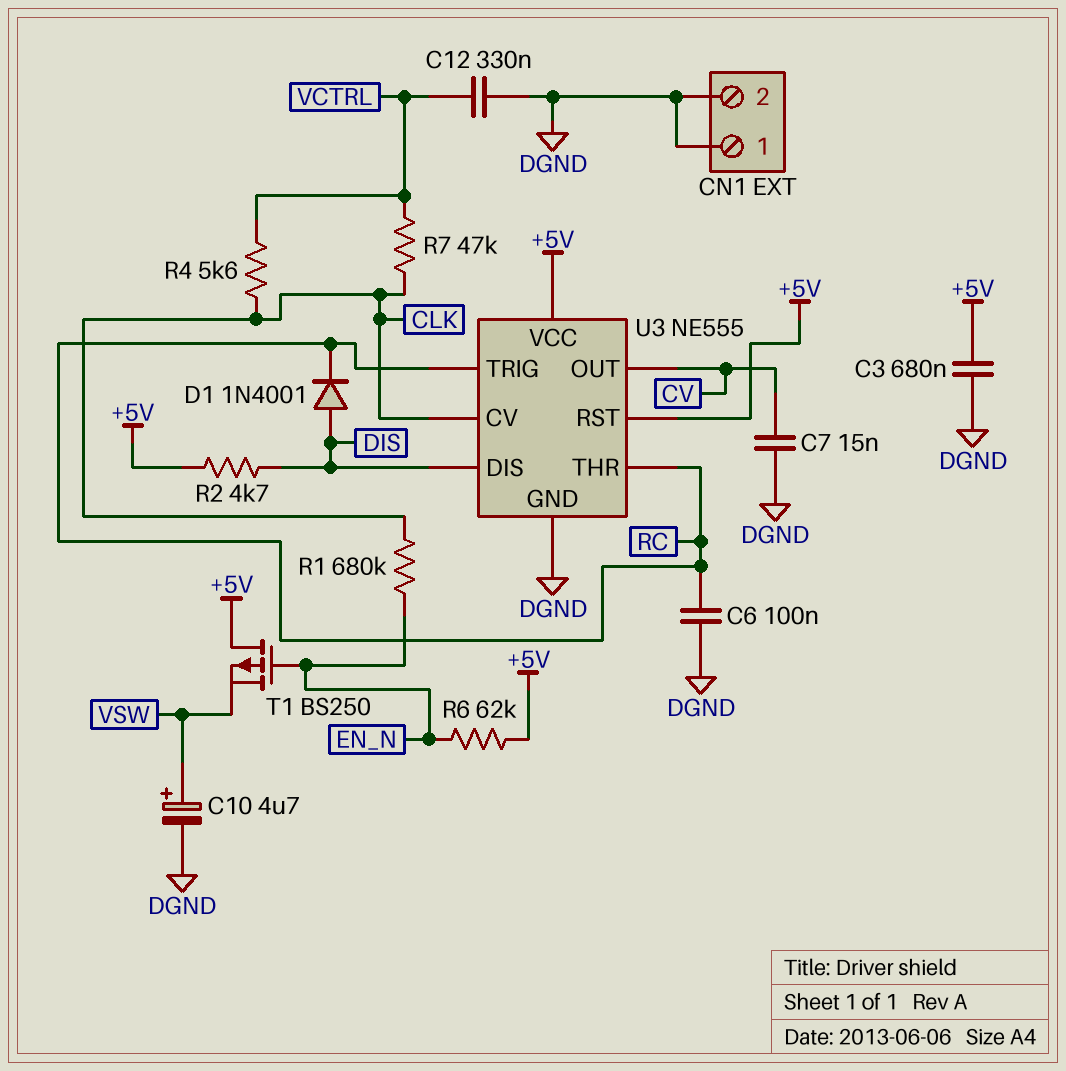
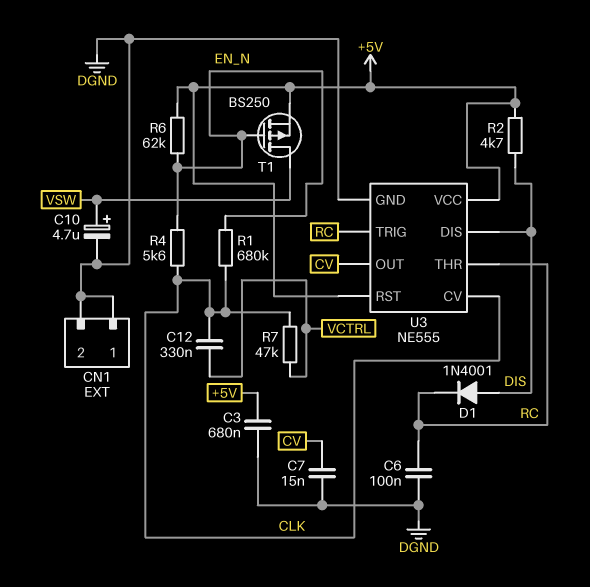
C12: 330nF (DGND, VCTRL) -> 330nF (CLK, VCTRL)
R4: 5.6k (CLK, VCTRL) -> 5.6k (CLK, EN_N)
T1: PMOS BS250 (G EN_N, D +5V, S VSW) -> PMOS BS250 (G EN_N, D VSW, S +5V)

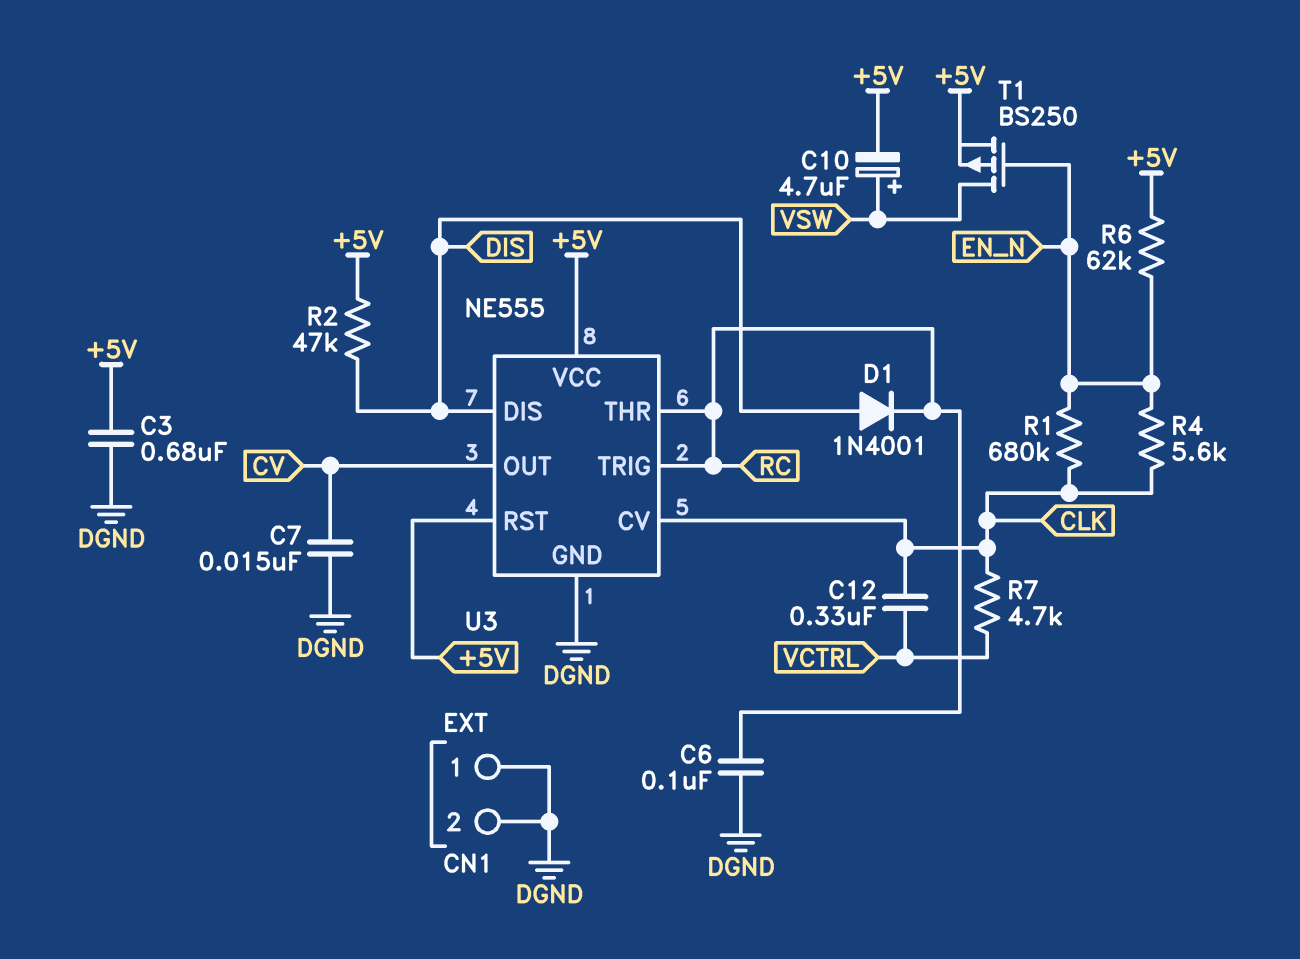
C10: 4.7uF (plus VSW, minus DGND) -> 4.7uF (plus VSW, minus +5V)
R2: 4.7k (+5V, DIS) -> 47k (+5V, DIS)
R7: 47k (CLK, VCTRL) -> 4.7k (CLK, VCTRL)

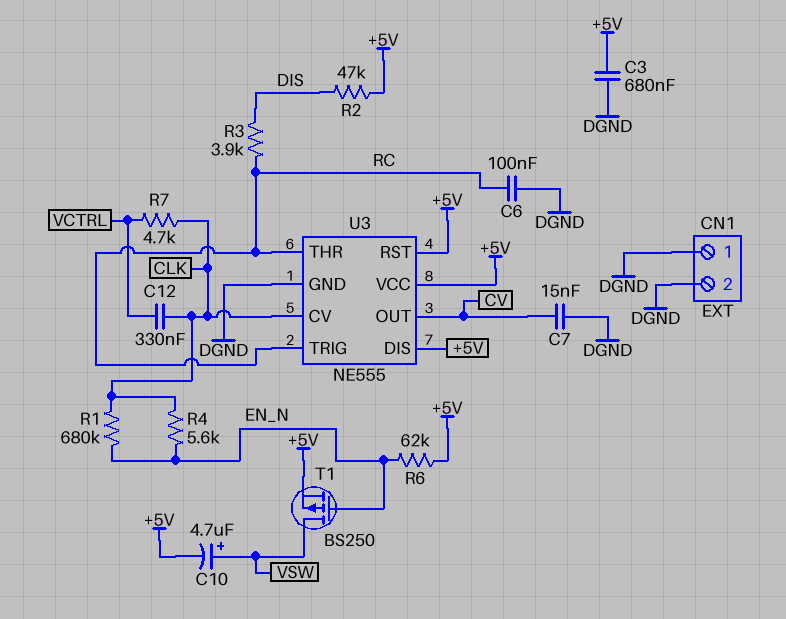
D1: diode 1N4001 (A DIS, K RC) -> none
R3: none -> 3.9k (DIS, RC)
U3 pin DIS: DIS -> +5V

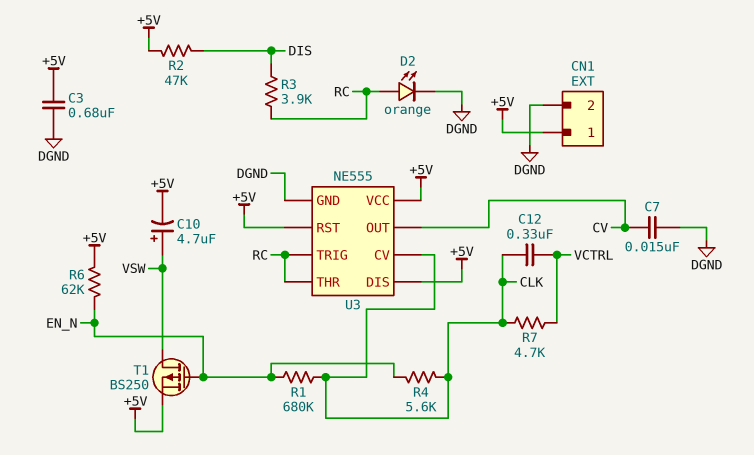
C6: 100nF (DGND, RC) -> none
CN1 pin 1: DGND -> +5V
D2: none -> LED orange (A RC, K DGND)

